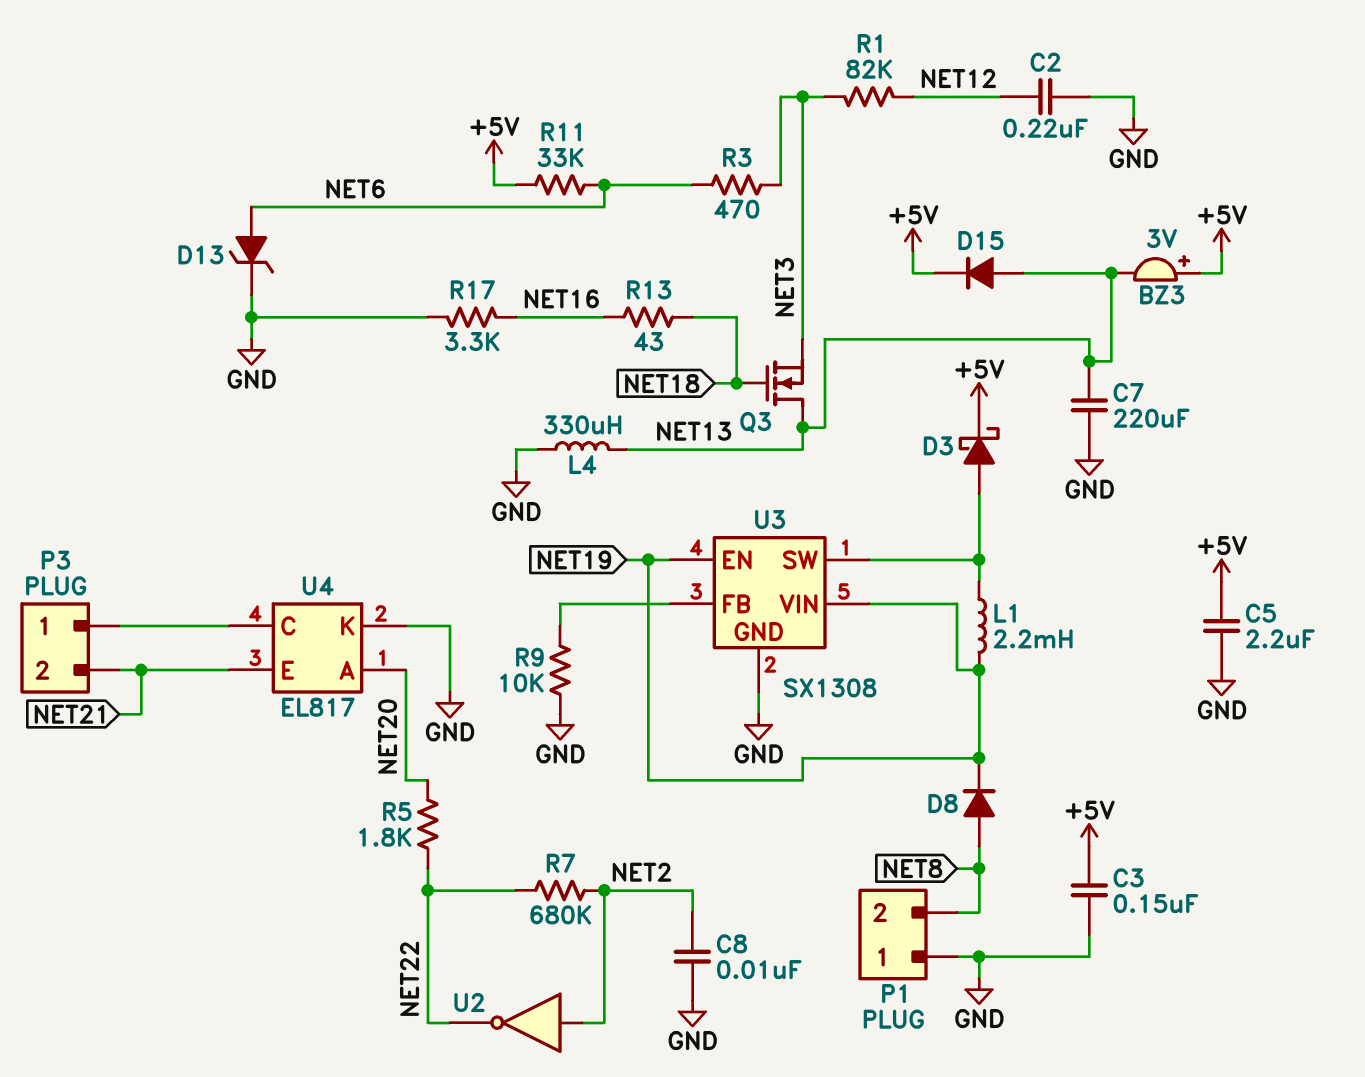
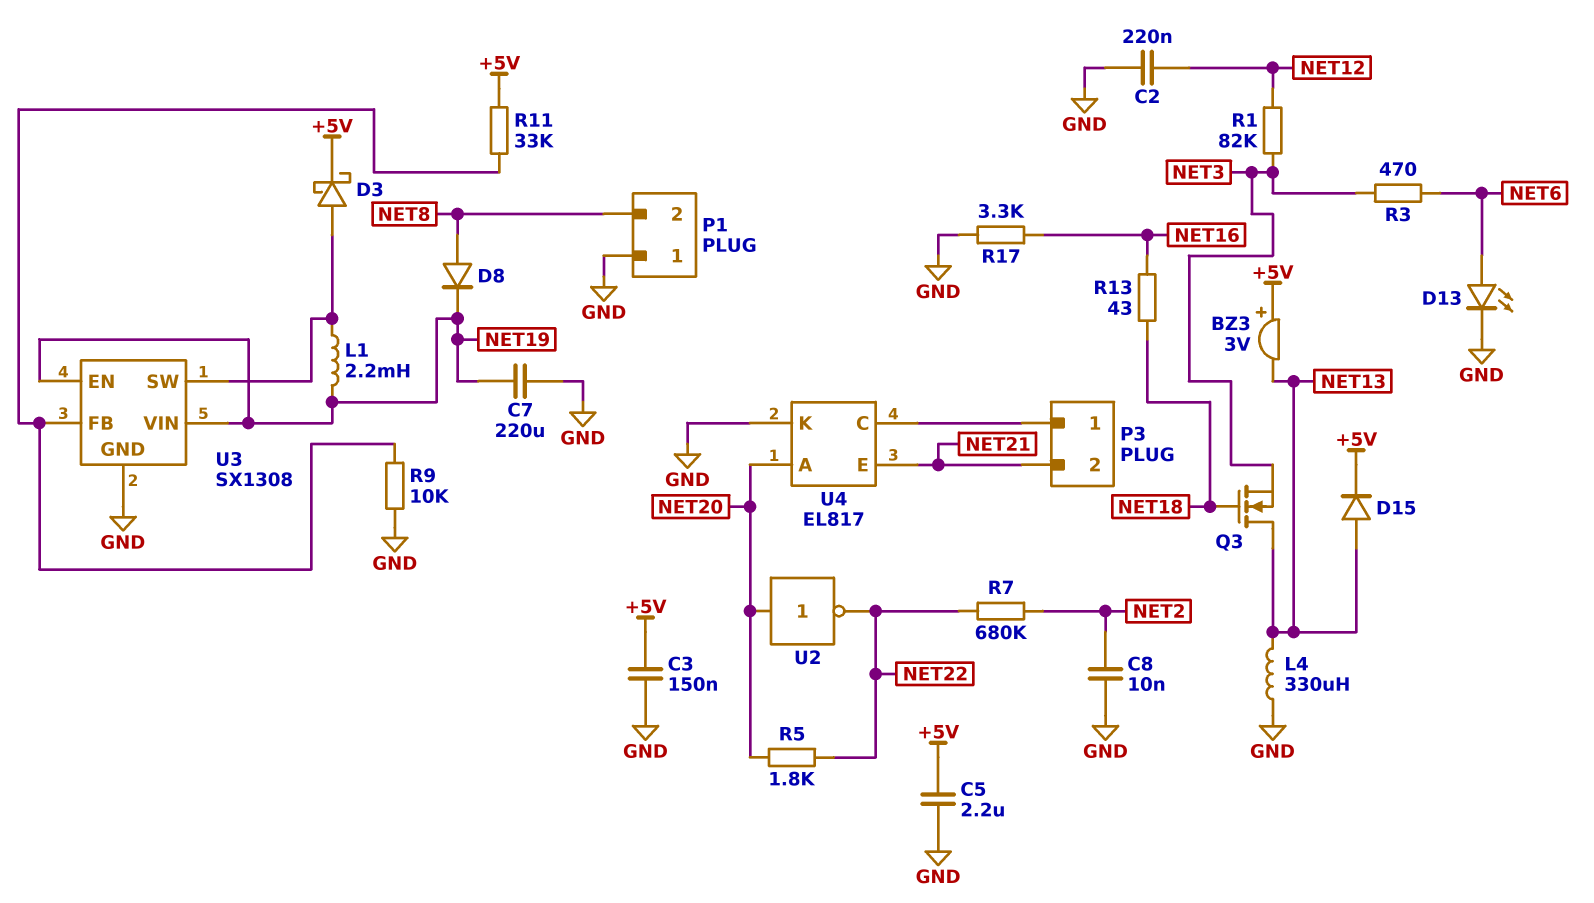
C7: 220uF (GND, NET13) -> 220uF (GND, NET19)
D13: zener (A NET6, K GND) -> LED (A NET6, K GND)
R11: 33k (+5V, NET6) -> 33k (+5V, U3/FB)
U2: NOT (in NET2, out NET22) -> NOT (in NET20, out NET22)

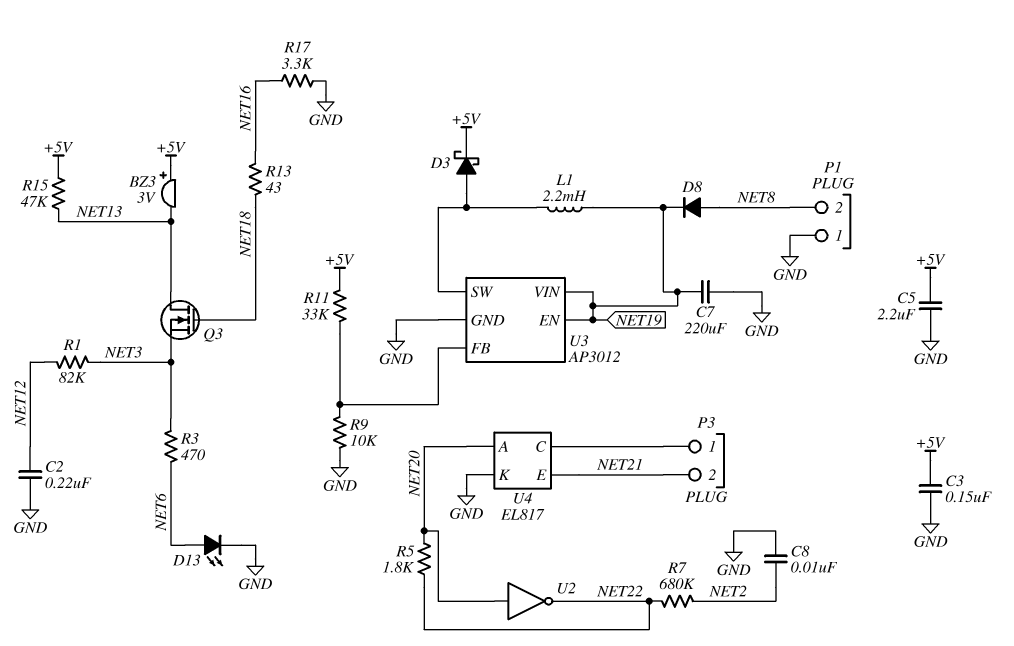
D15: diode (A NET13, K +5V) -> none
L4: 330uH (GND, NET13) -> none
R15: none -> 47k (+5V, NET13)
U3: SX1308 -> AP3012

